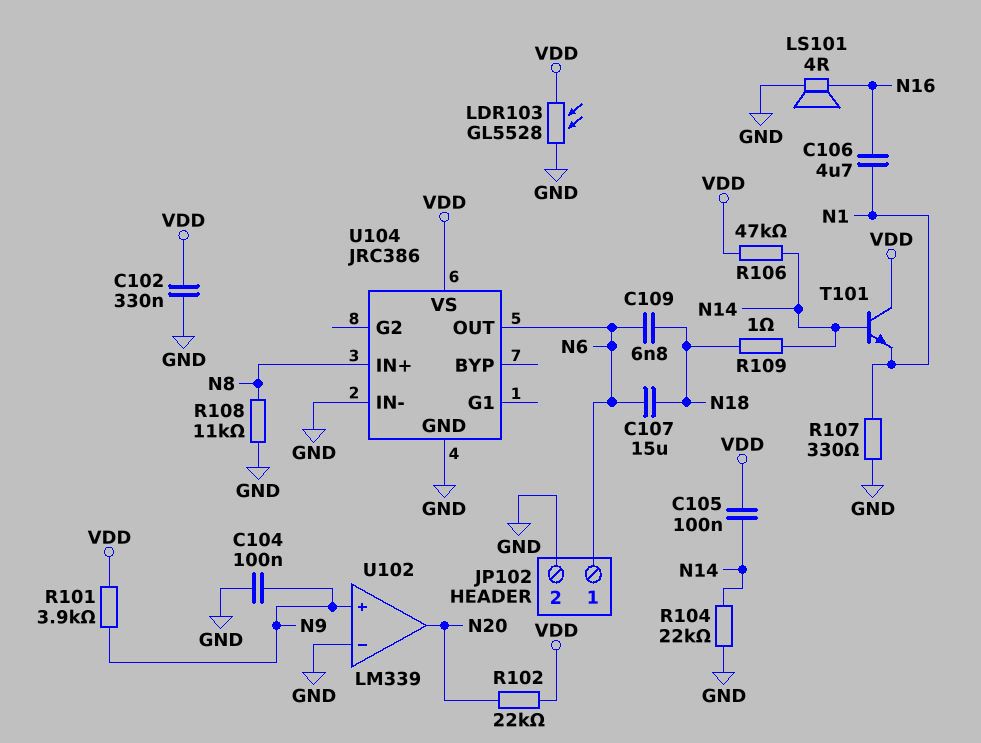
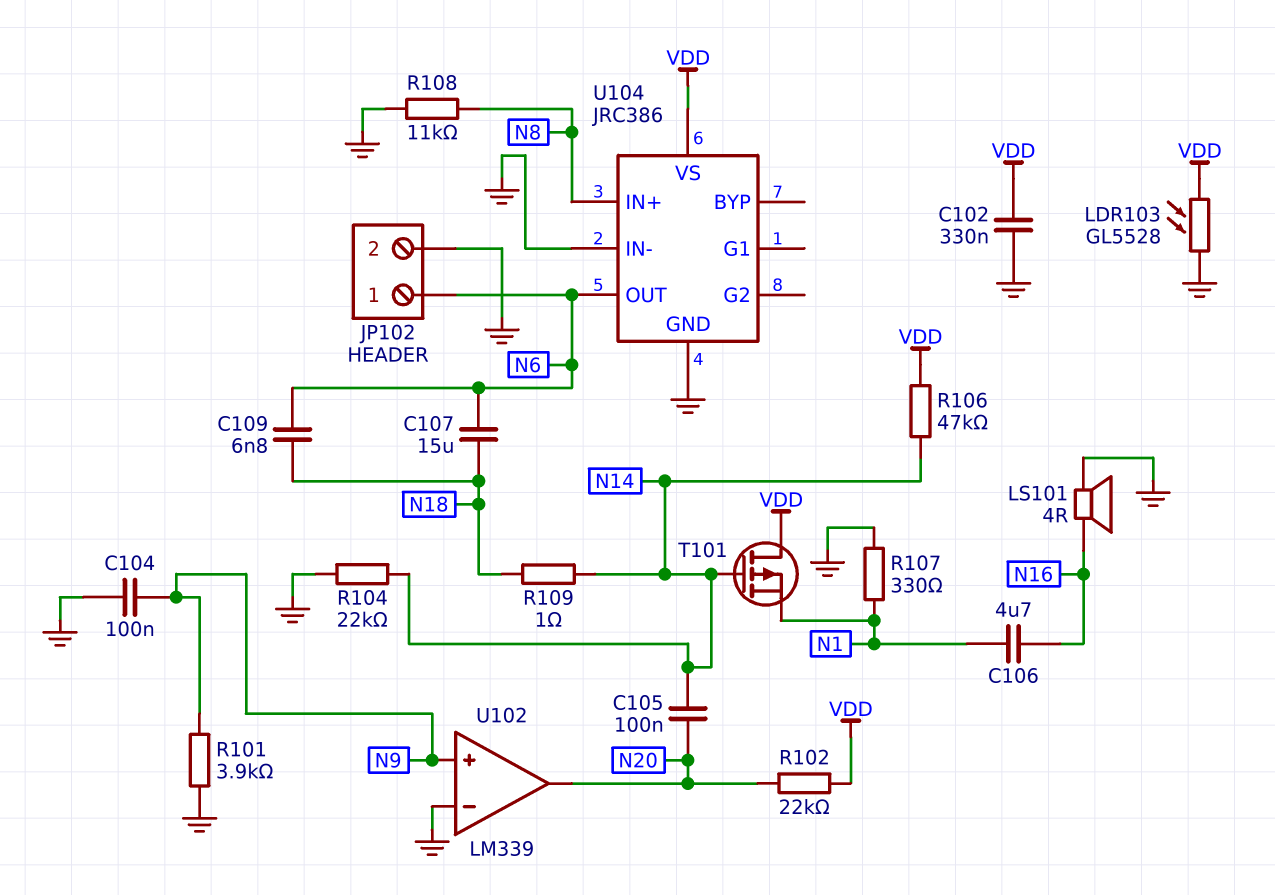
C105: 100nF (N14, VDD) -> 100nF (N14, N20)
R101: 3.9k (N9, VDD) -> 3.9k (GND, N9)
T101: NPN (B N14, C VDD, E N1) -> PMOS (G N14, D VDD, S N1)

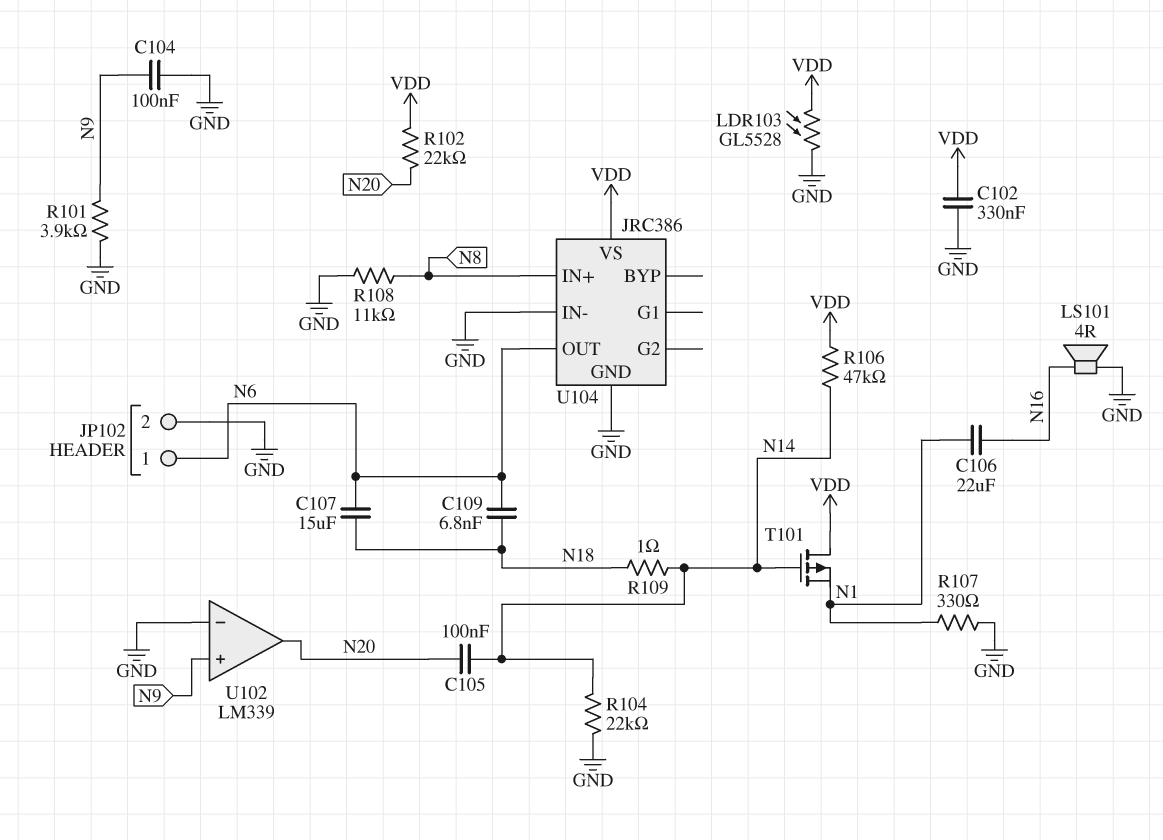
C106: 4.7uF (N1, N16) -> 22uF (N1, N16)

